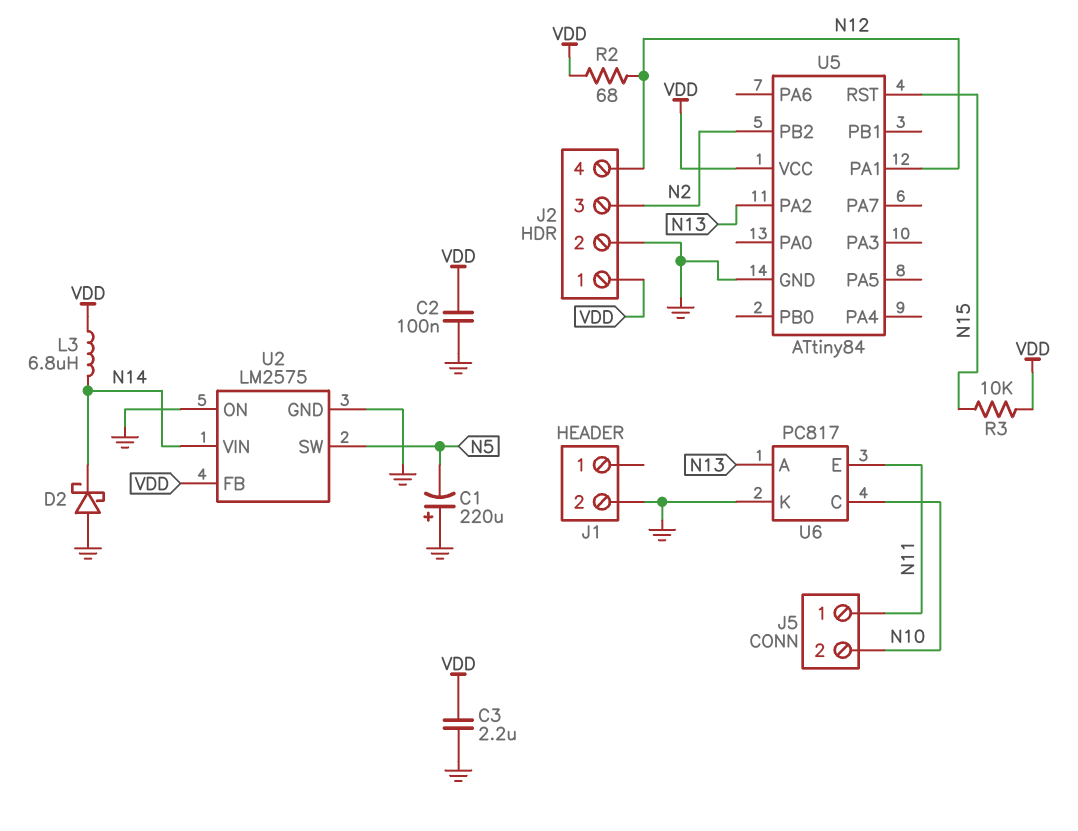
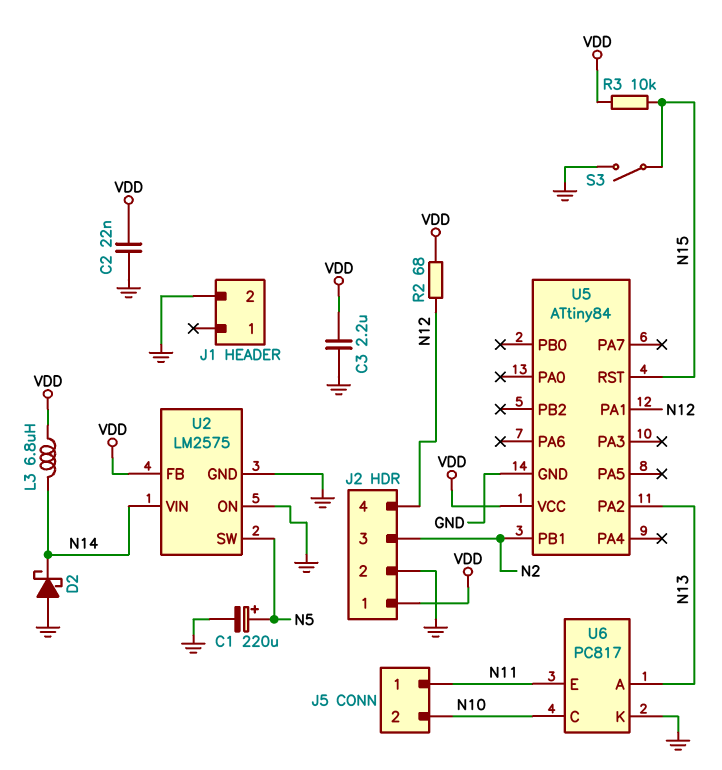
C1: 220uF (plus GND, minus N5) -> 220uF (plus N5, minus GND)
C2: 100nF (GND, VDD) -> 22nF (GND, VDD)
S3: none -> switch (GND, N15)
U5 pin PB1: none -> N2
U5 pin PB2: N2 -> none

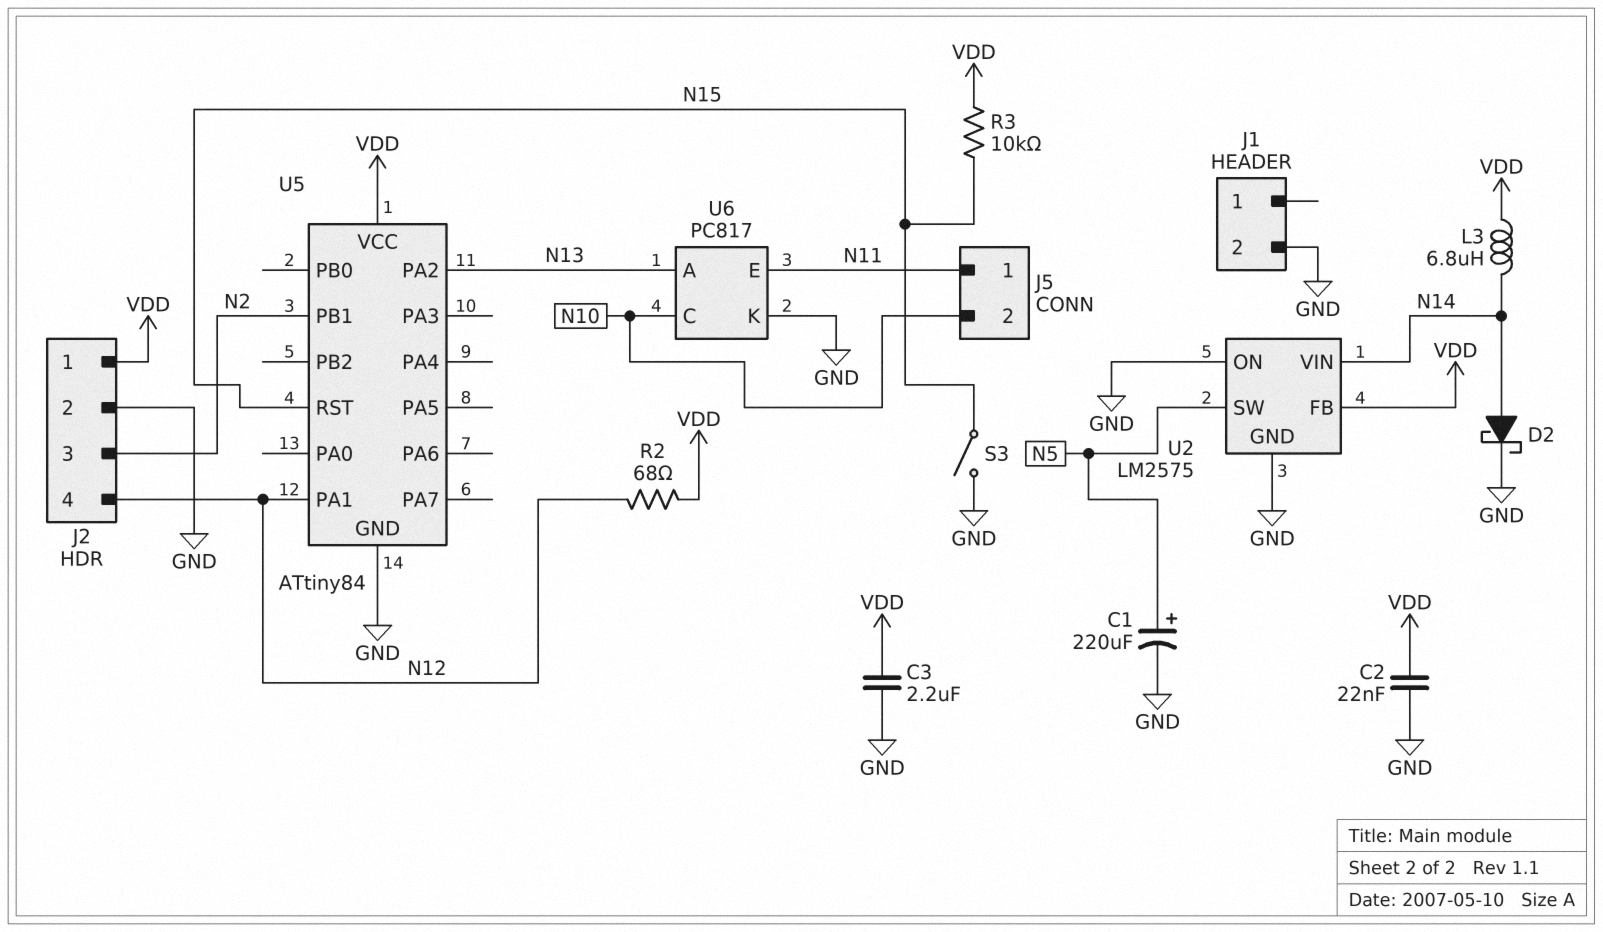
D2: schottky (A GND, K N14) -> schottky (A N14, K GND)

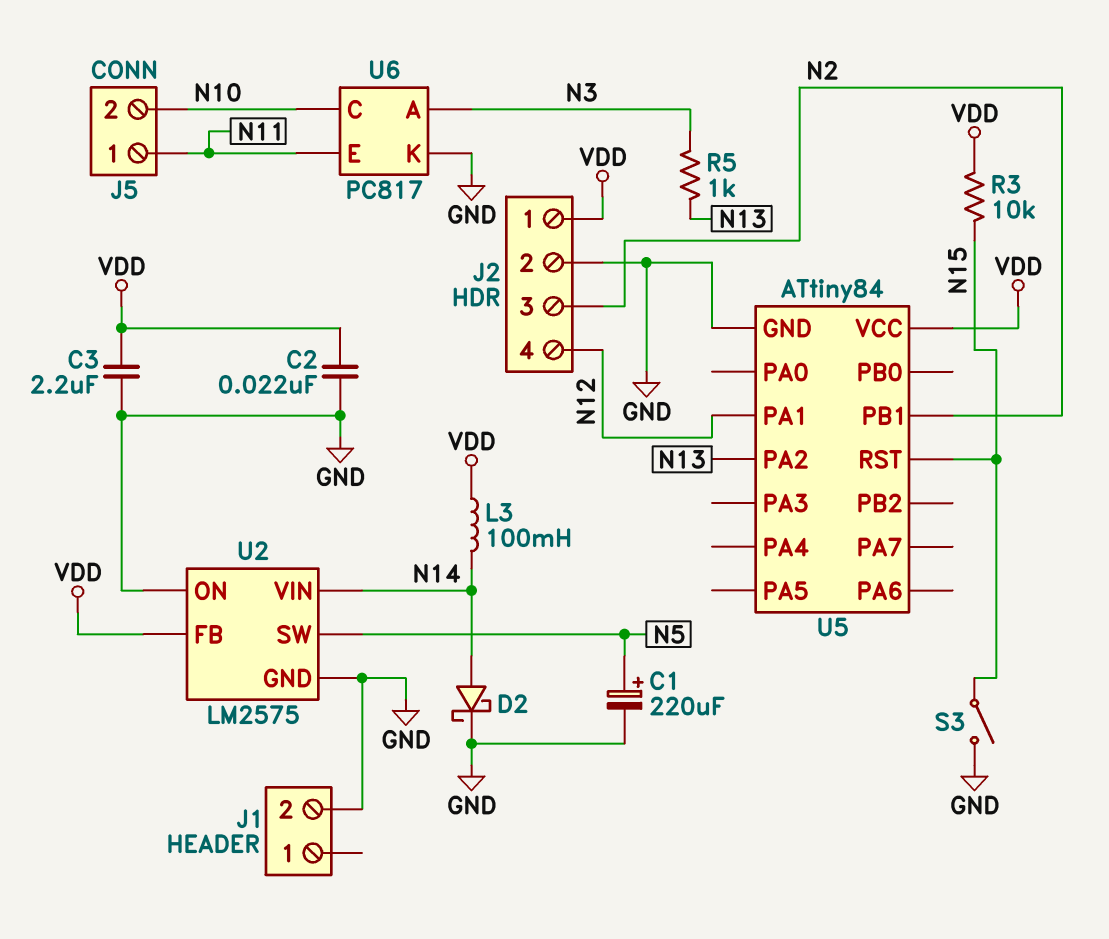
L3: 6.8uH (N14, VDD) -> 100mH (N14, VDD)
R2: 68 (N12, VDD) -> none
R5: none -> 1k (N3, N13)
U6 pin A: N13 -> N3

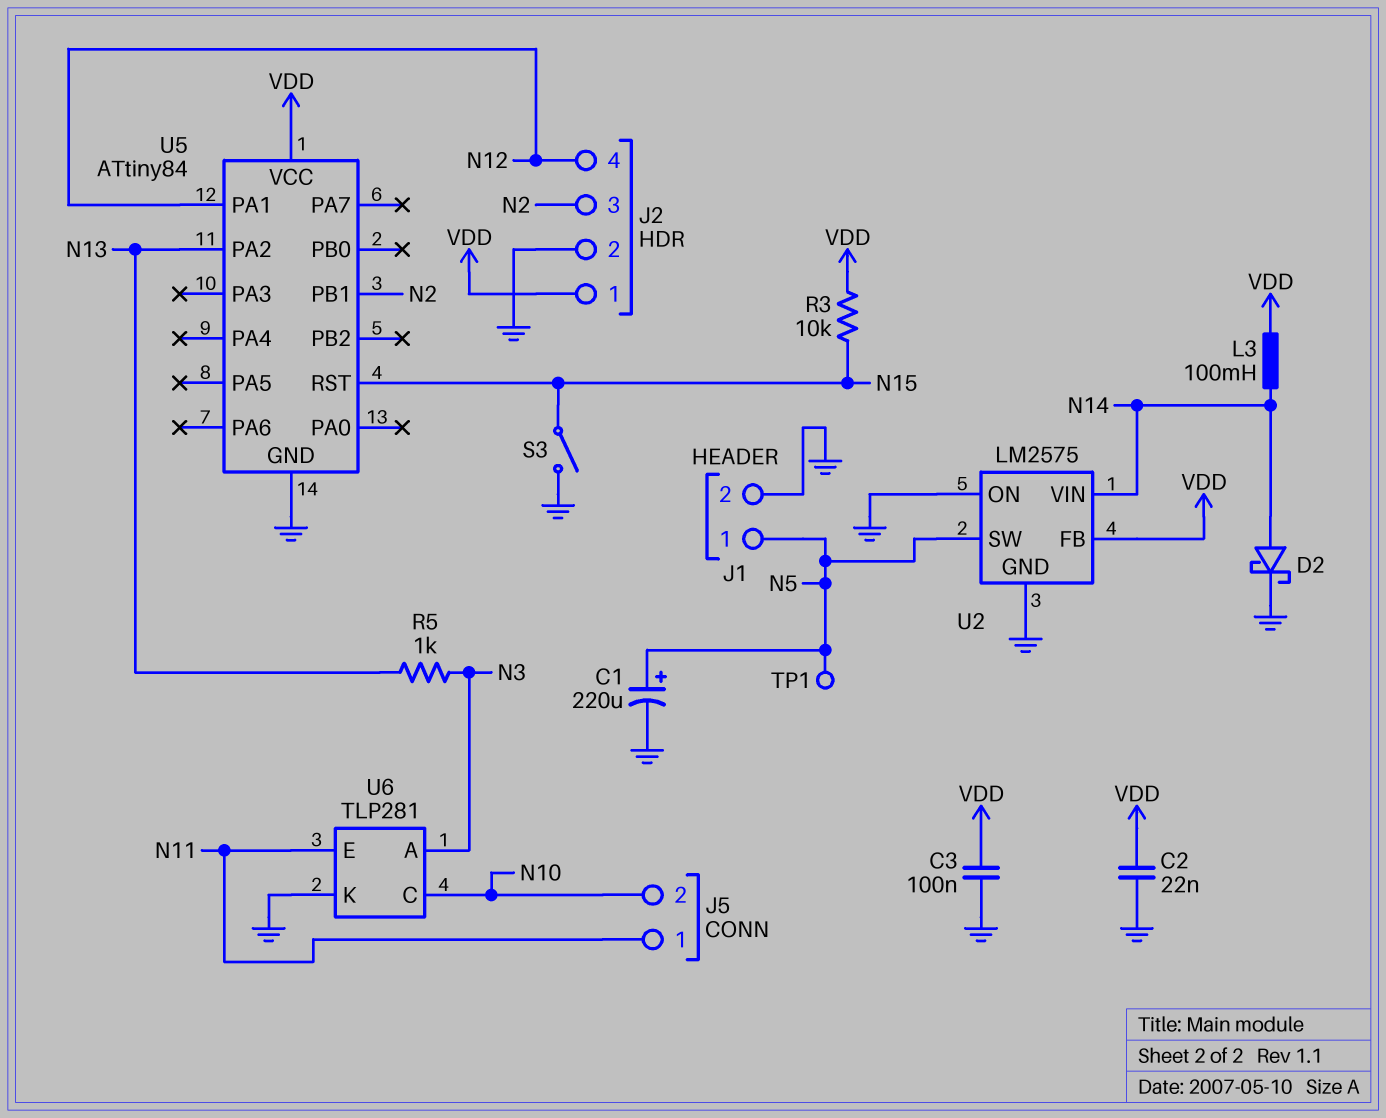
C3: 2.2uF (GND, VDD) -> 100nF (GND, VDD)
J1 pin 1: none -> N5
TP1: none -> test point (N5)
U6: PC817 -> TLP281

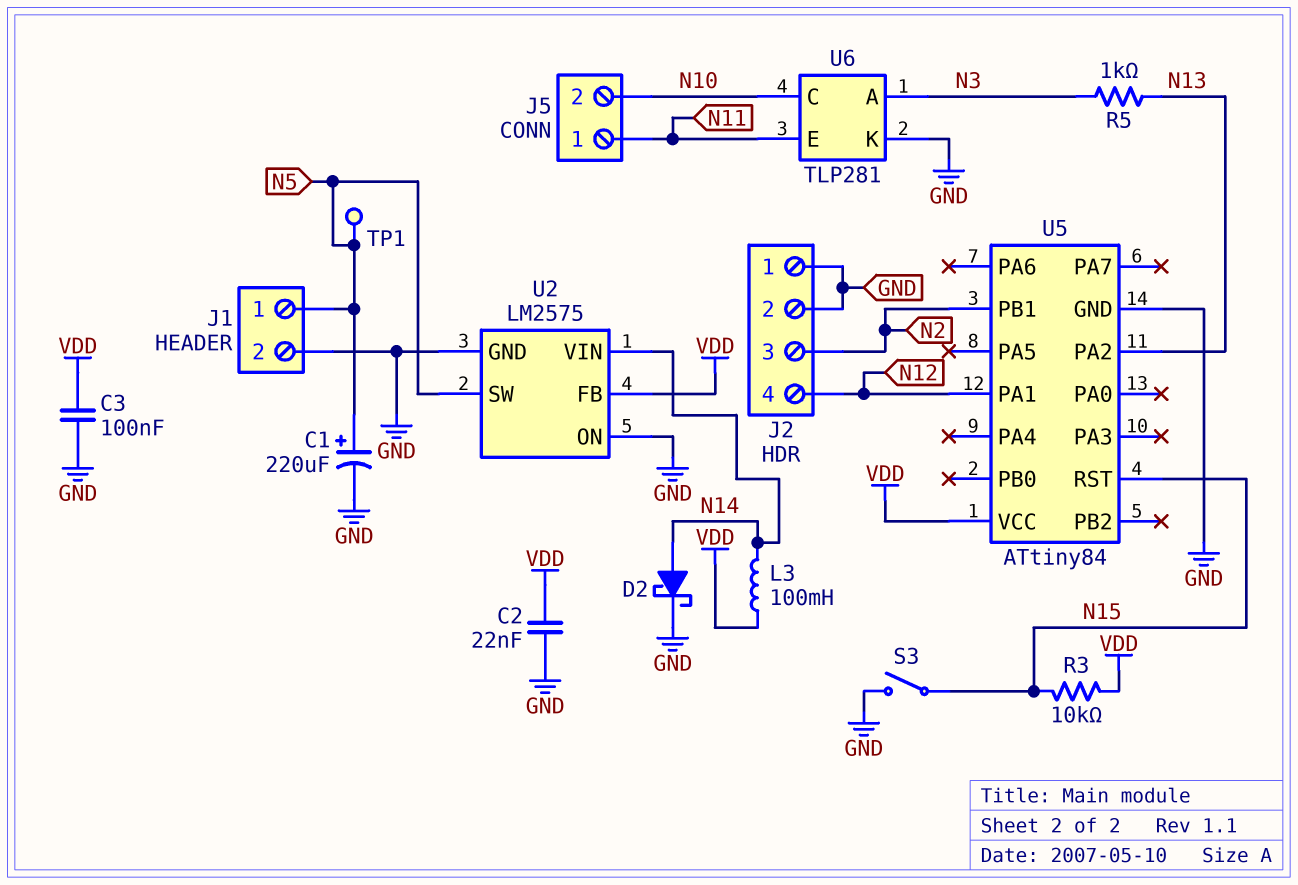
J2 pin 1: VDD -> GND

